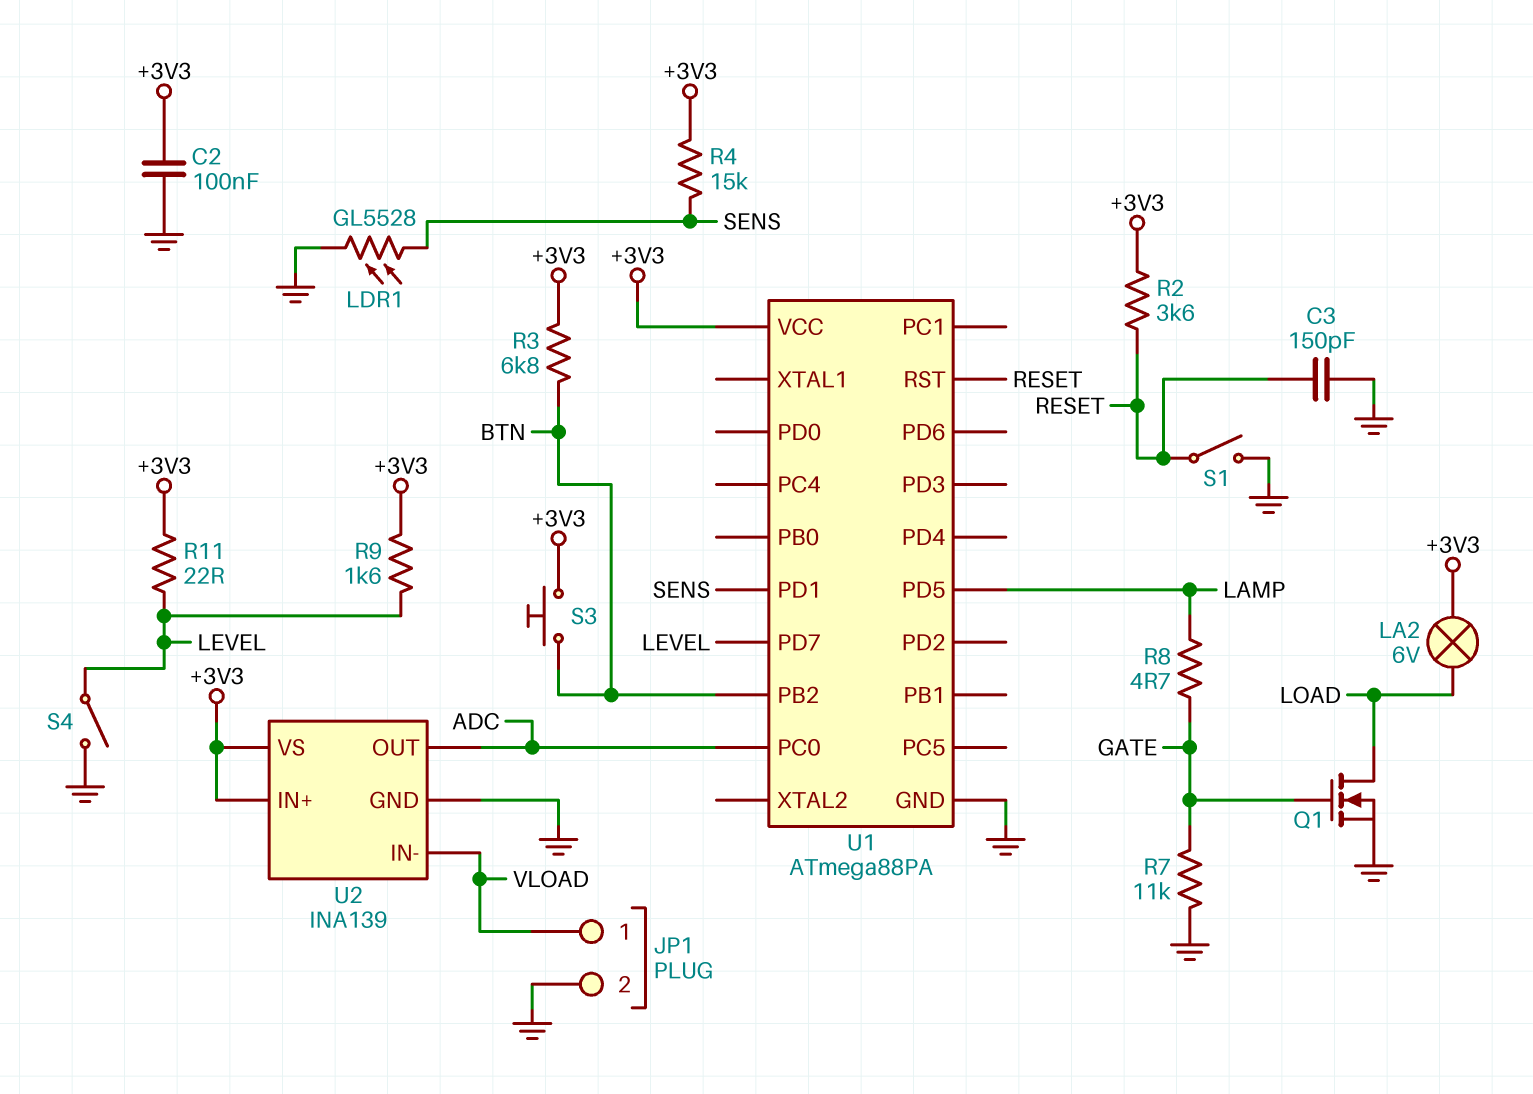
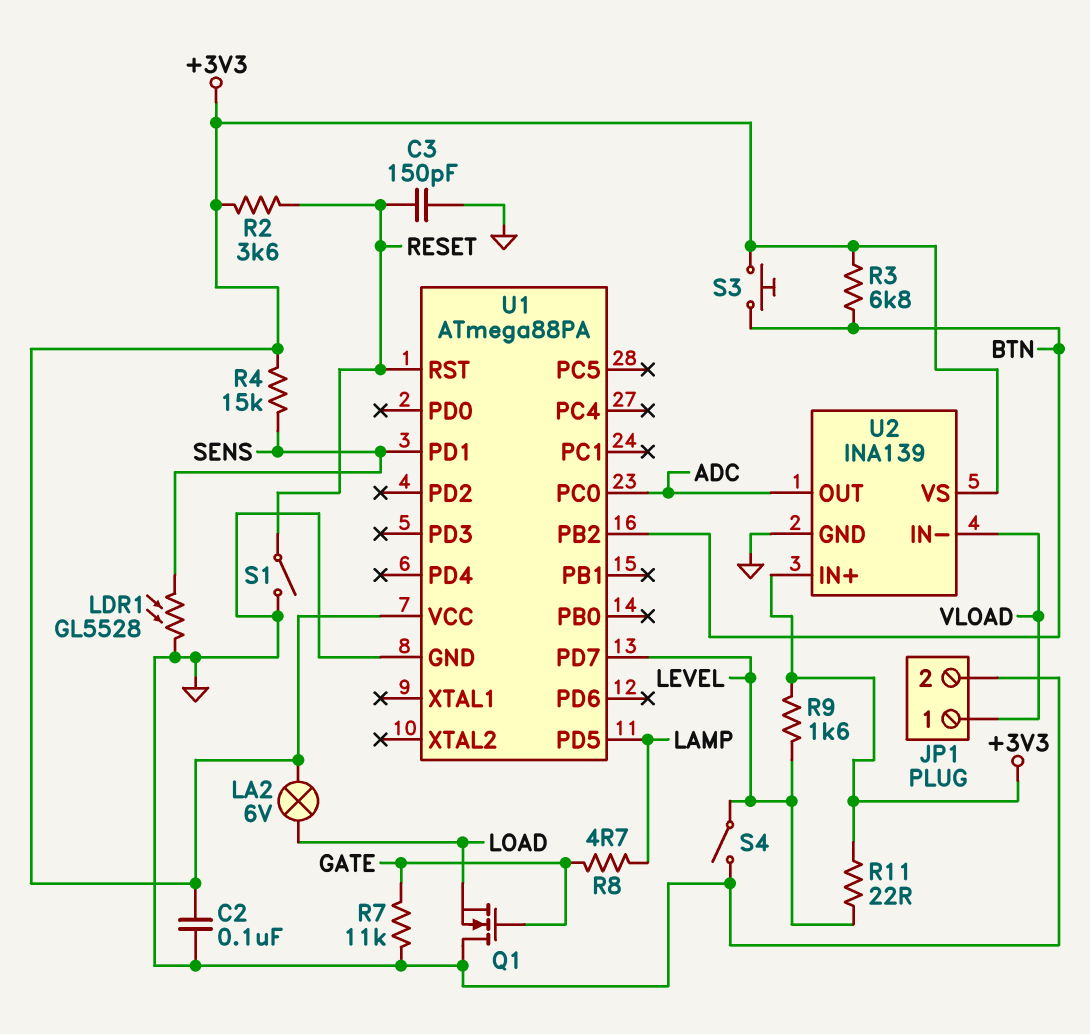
Q1: NMOS (G GATE, D LOAD, S GND) -> NMOS (G GATE, D GND, S LOAD)

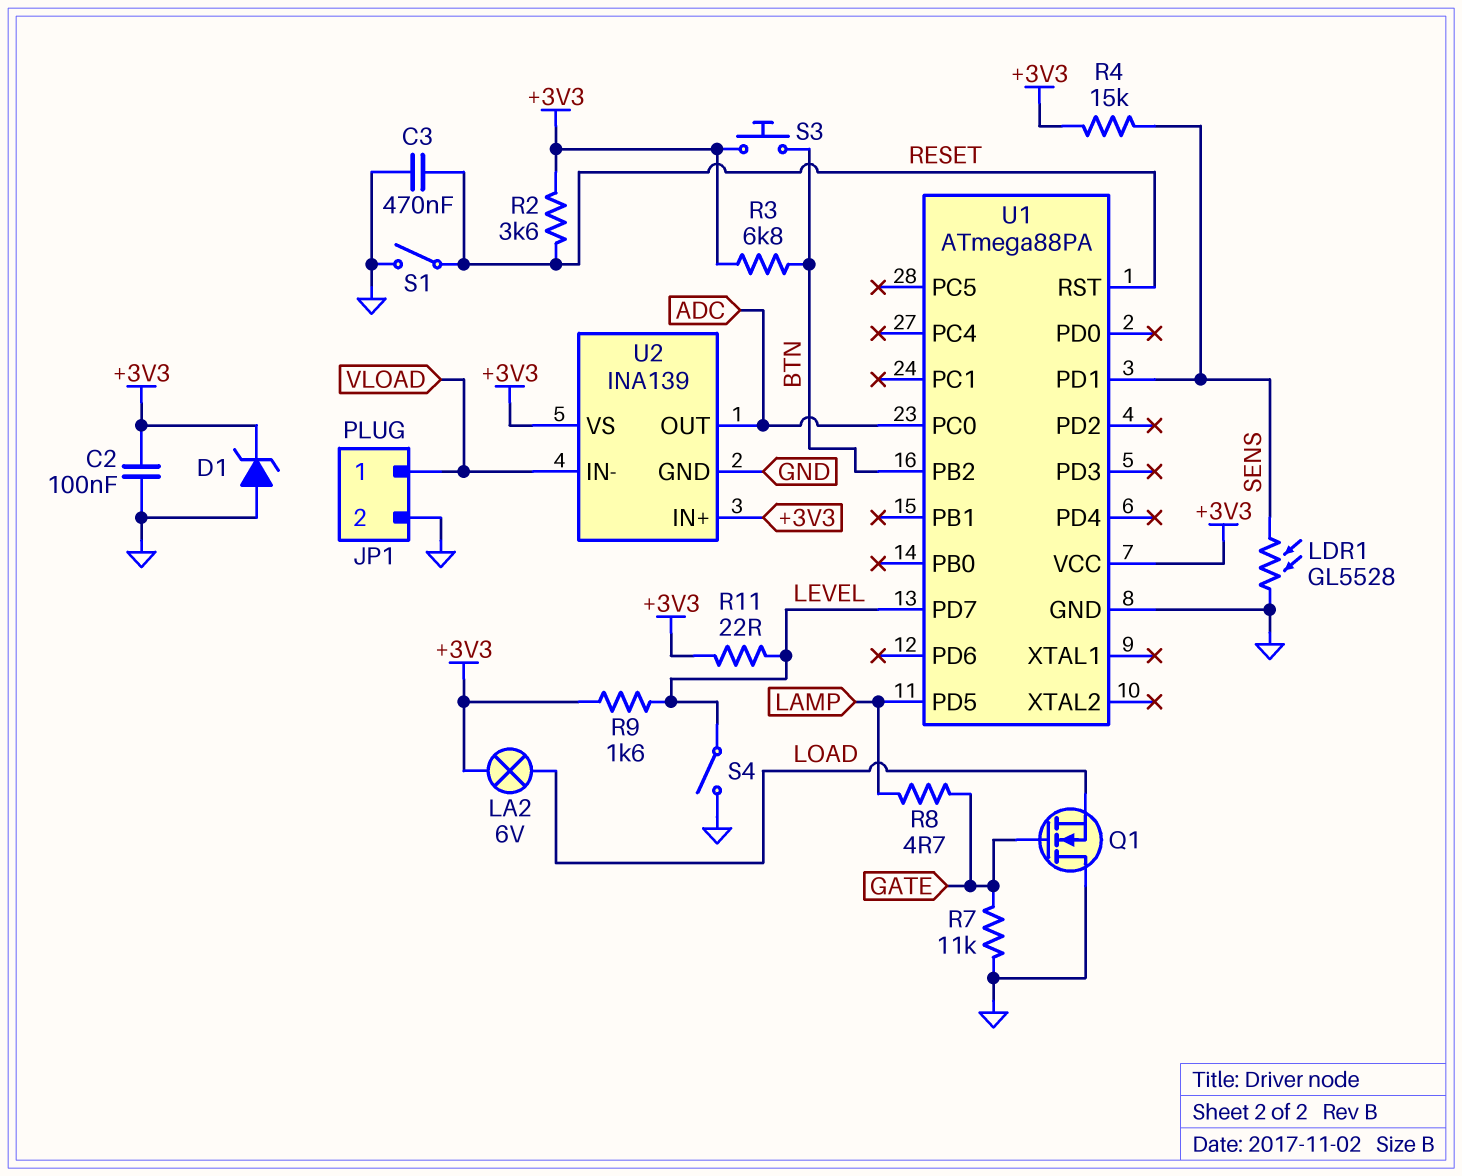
C3: 150pF (GND, RESET) -> 470nF (GND, RESET)
D1: none -> zener (A GND, K +3V3)

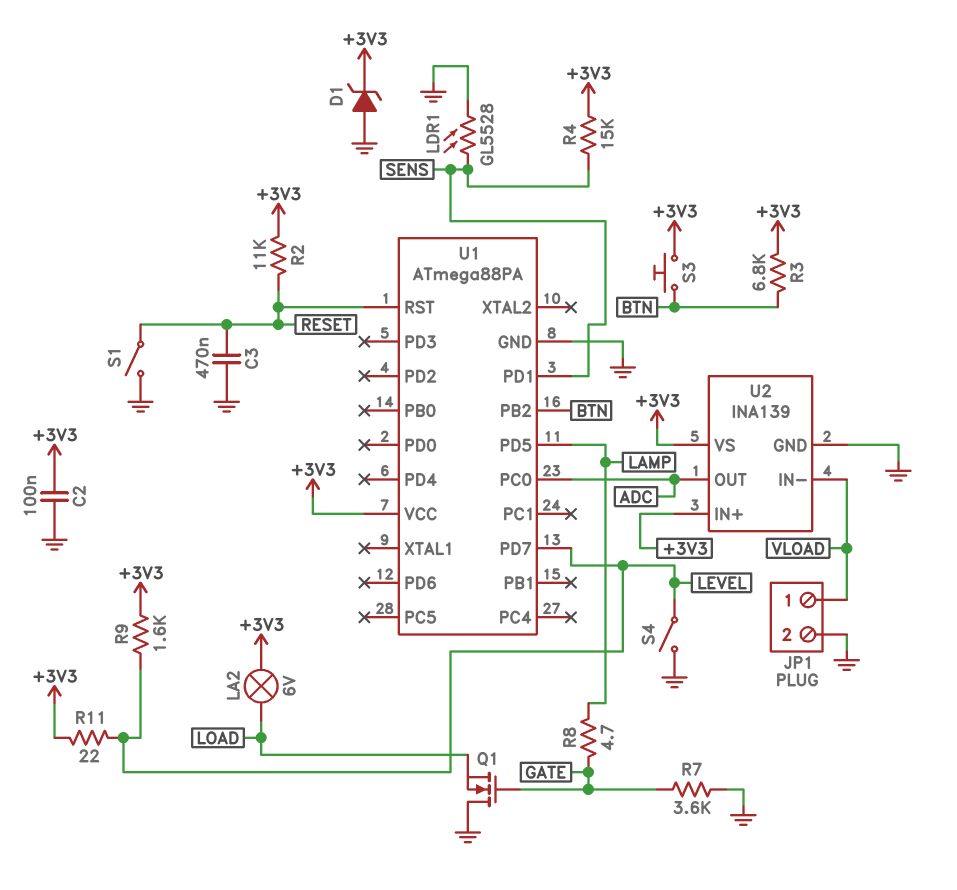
R2: 3.6k (+3V3, RESET) -> 11k (+3V3, RESET)
R7: 11k (GATE, GND) -> 3.6k (GATE, GND)

